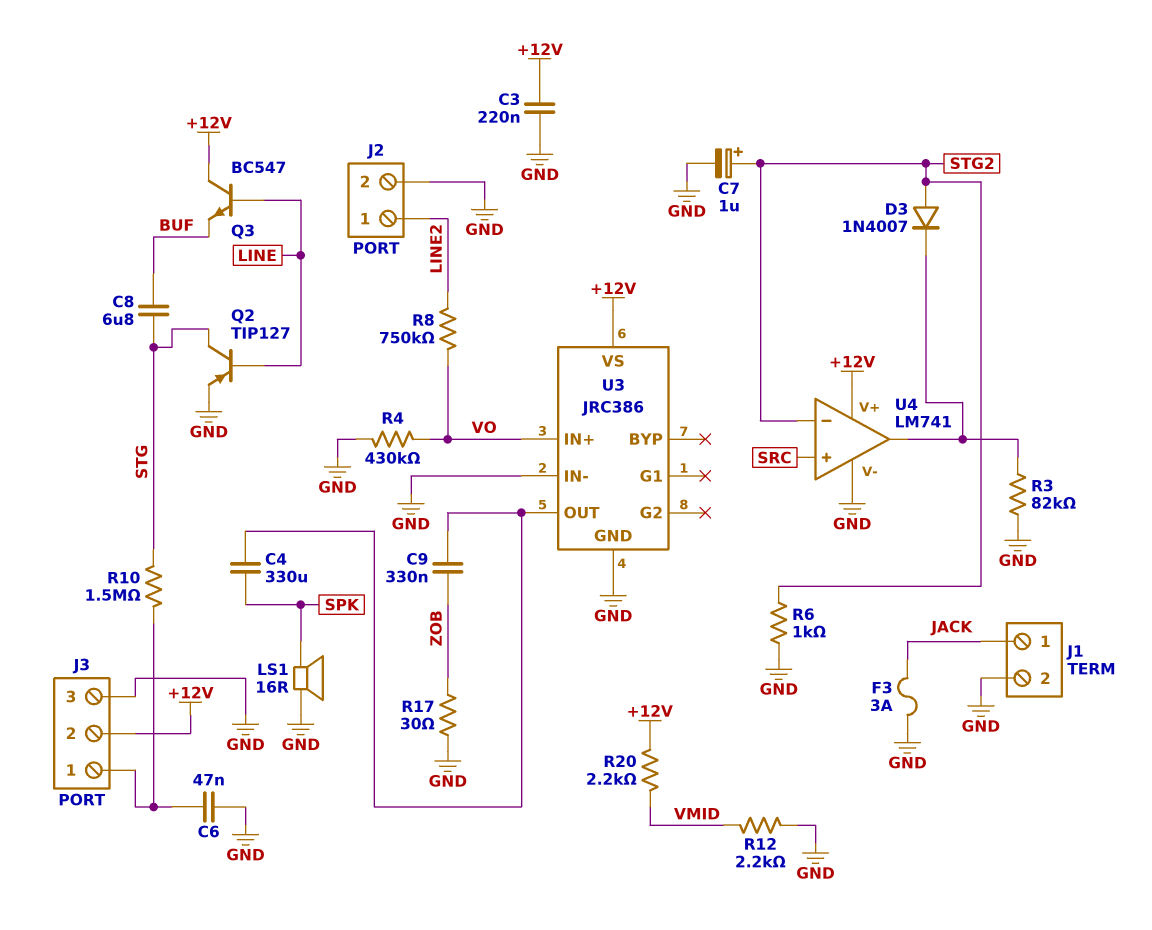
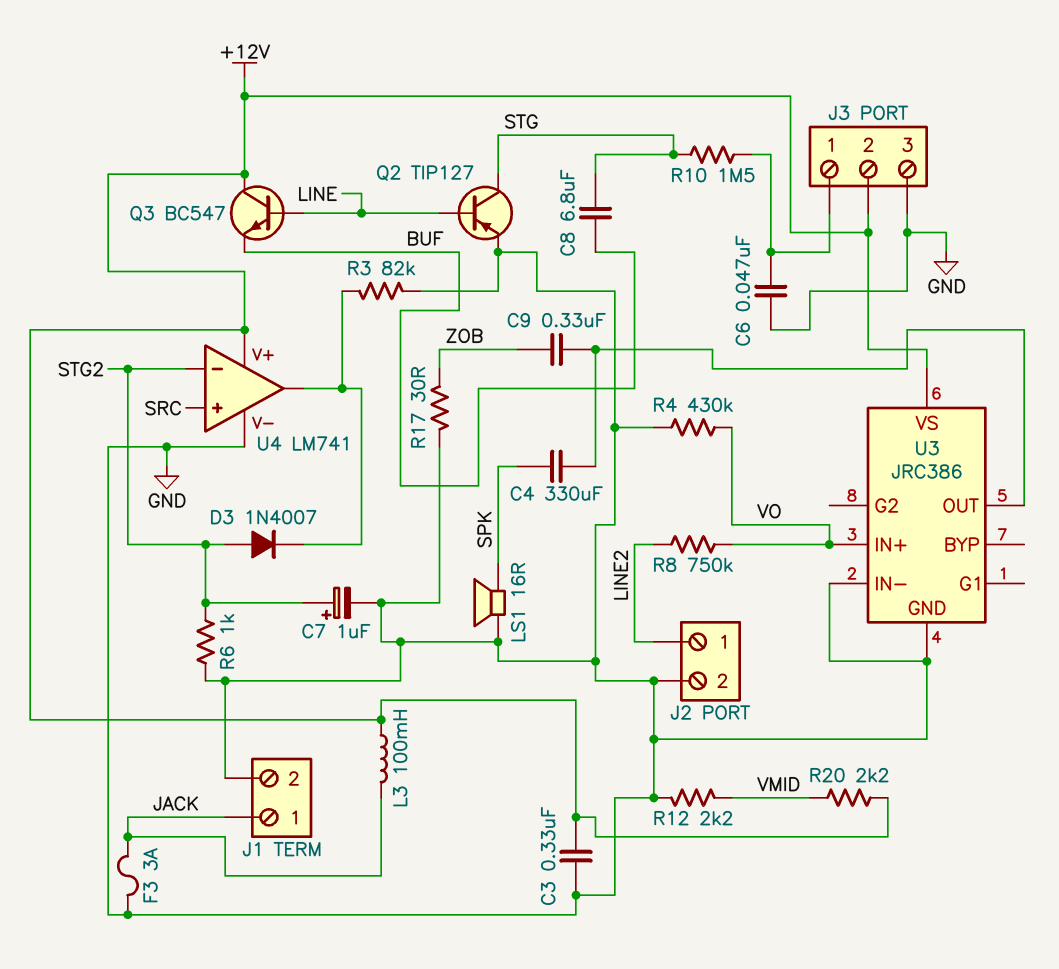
C3: 220nF (+12V, GND) -> 330nF (+12V, GND)
L3: none -> 100mH (+12V, JACK)

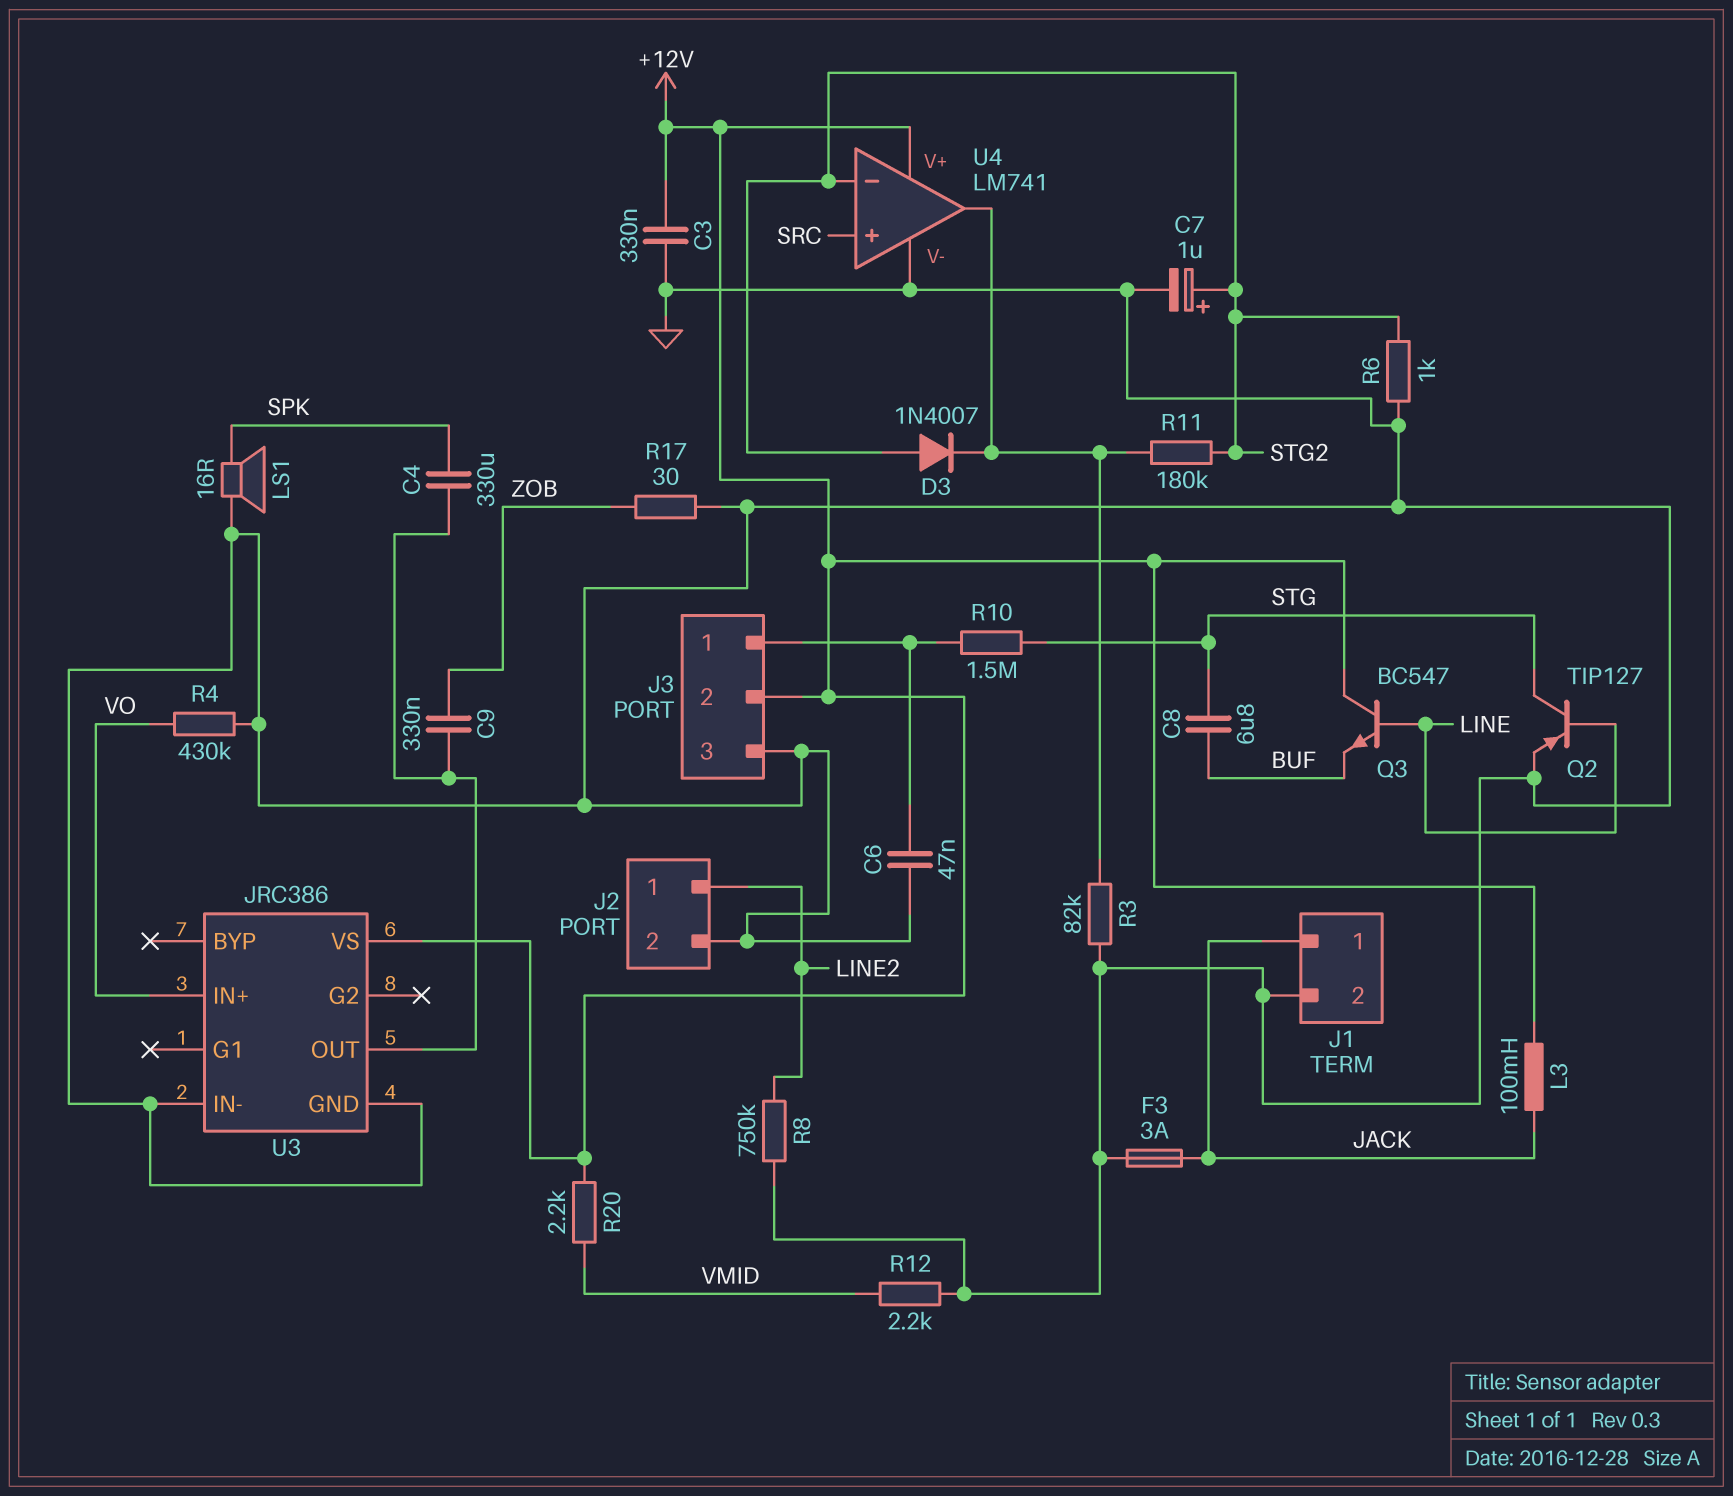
R8: 750k (LINE2, VO) -> 750k (GND, LINE2)
R11: none -> 180k (STG2, U4/out)

